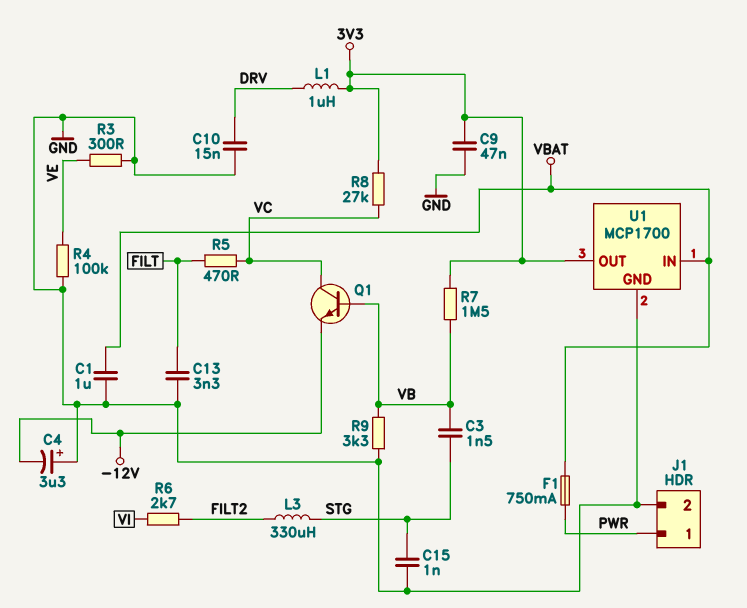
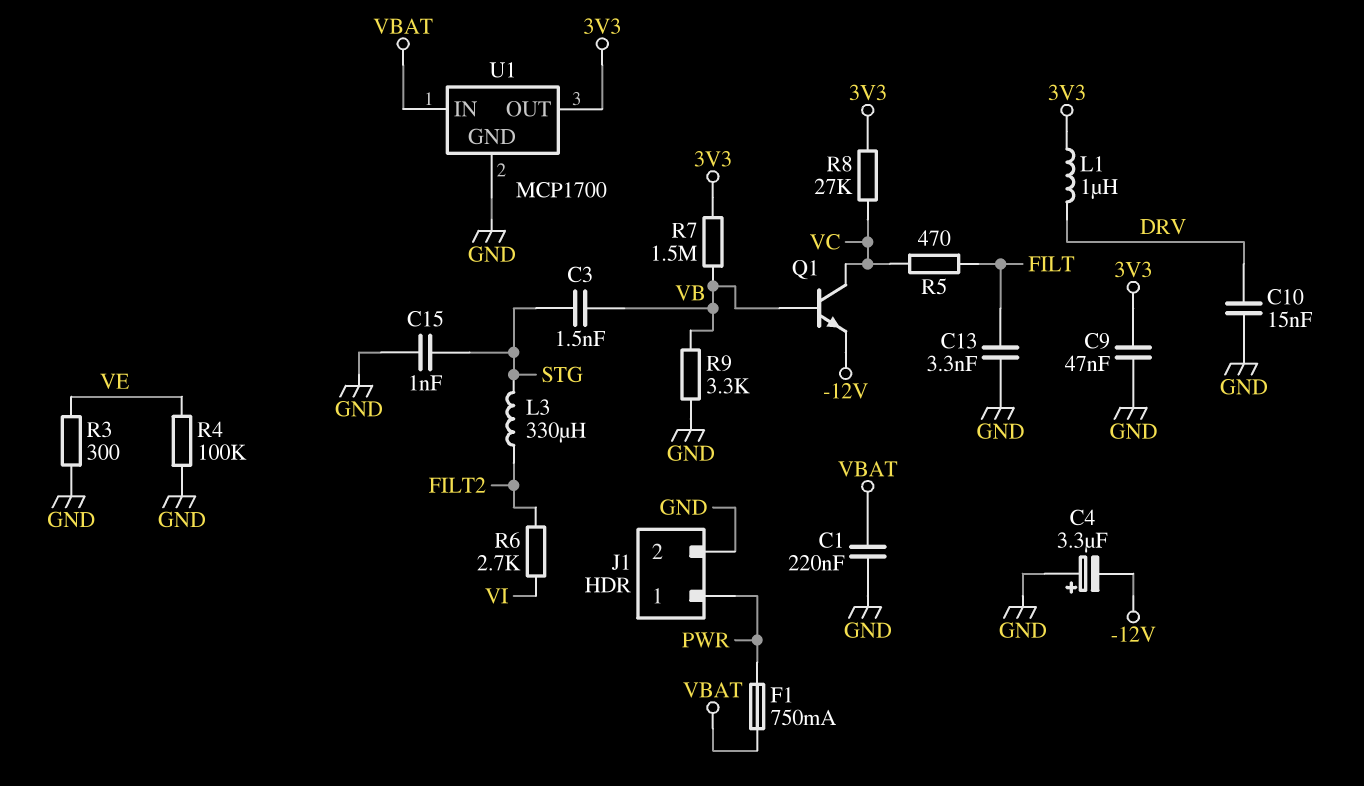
C1: 1uF (GND, VBAT) -> 220nF (GND, VBAT)

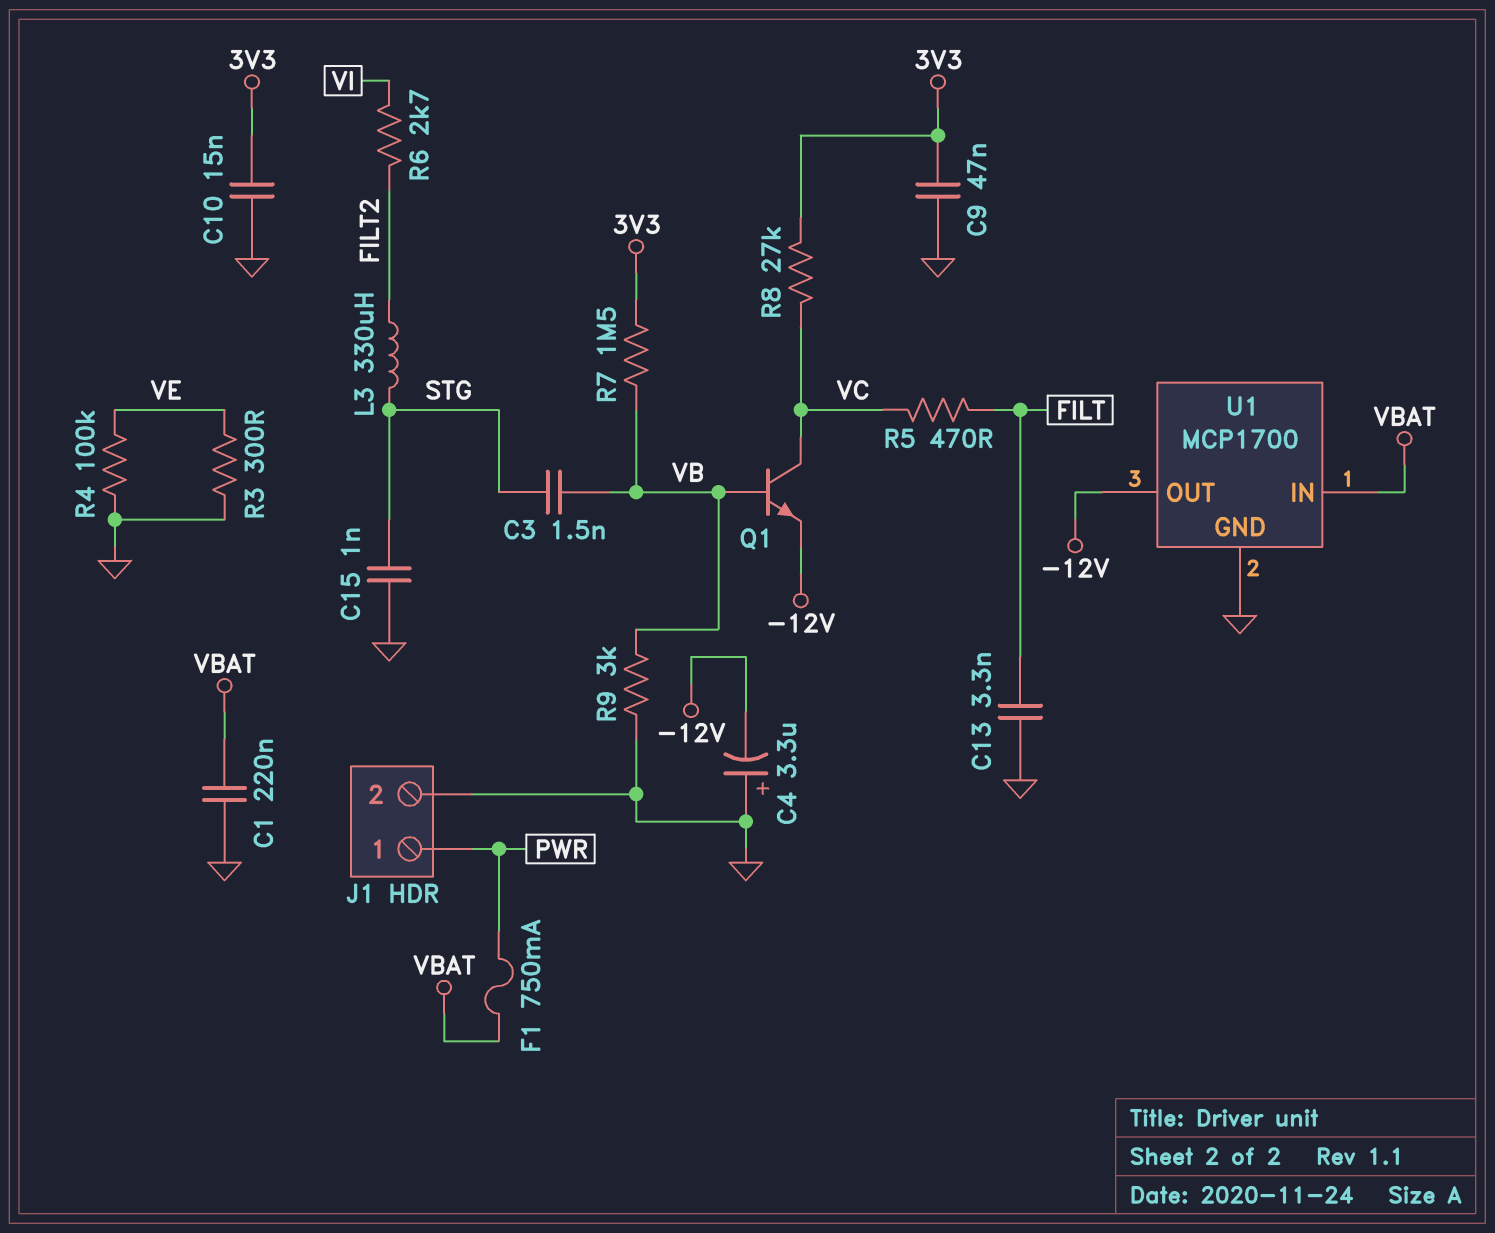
C10: 15nF (DRV, GND) -> 15nF (3V3, GND)
L1: 1uH (3V3, DRV) -> none
R9: 3.3k (GND, VB) -> 3k (GND, VB)
U1 pin OUT: 3V3 -> -12V

